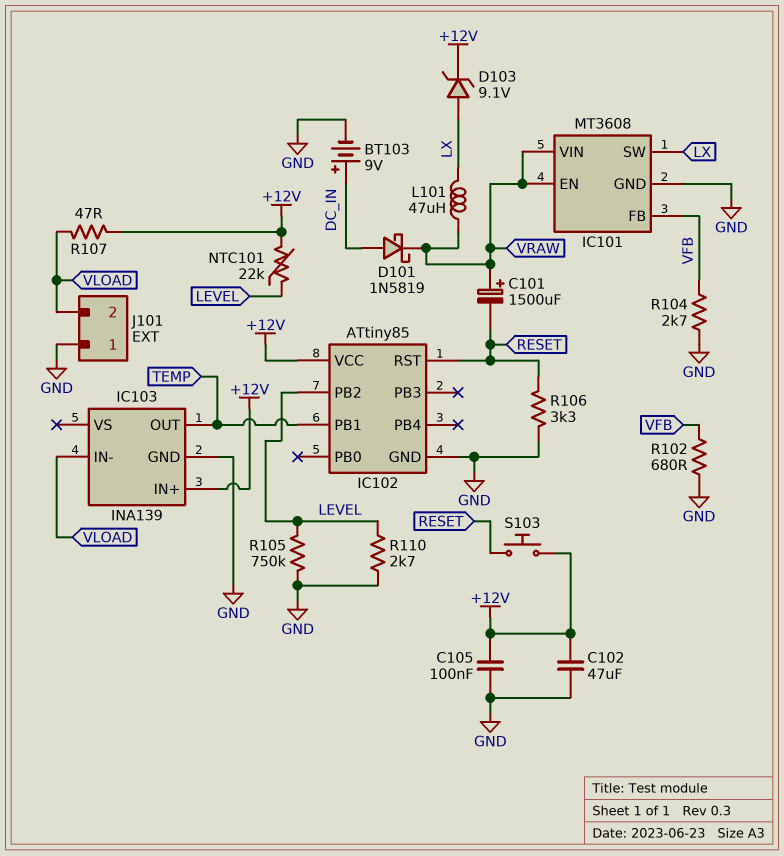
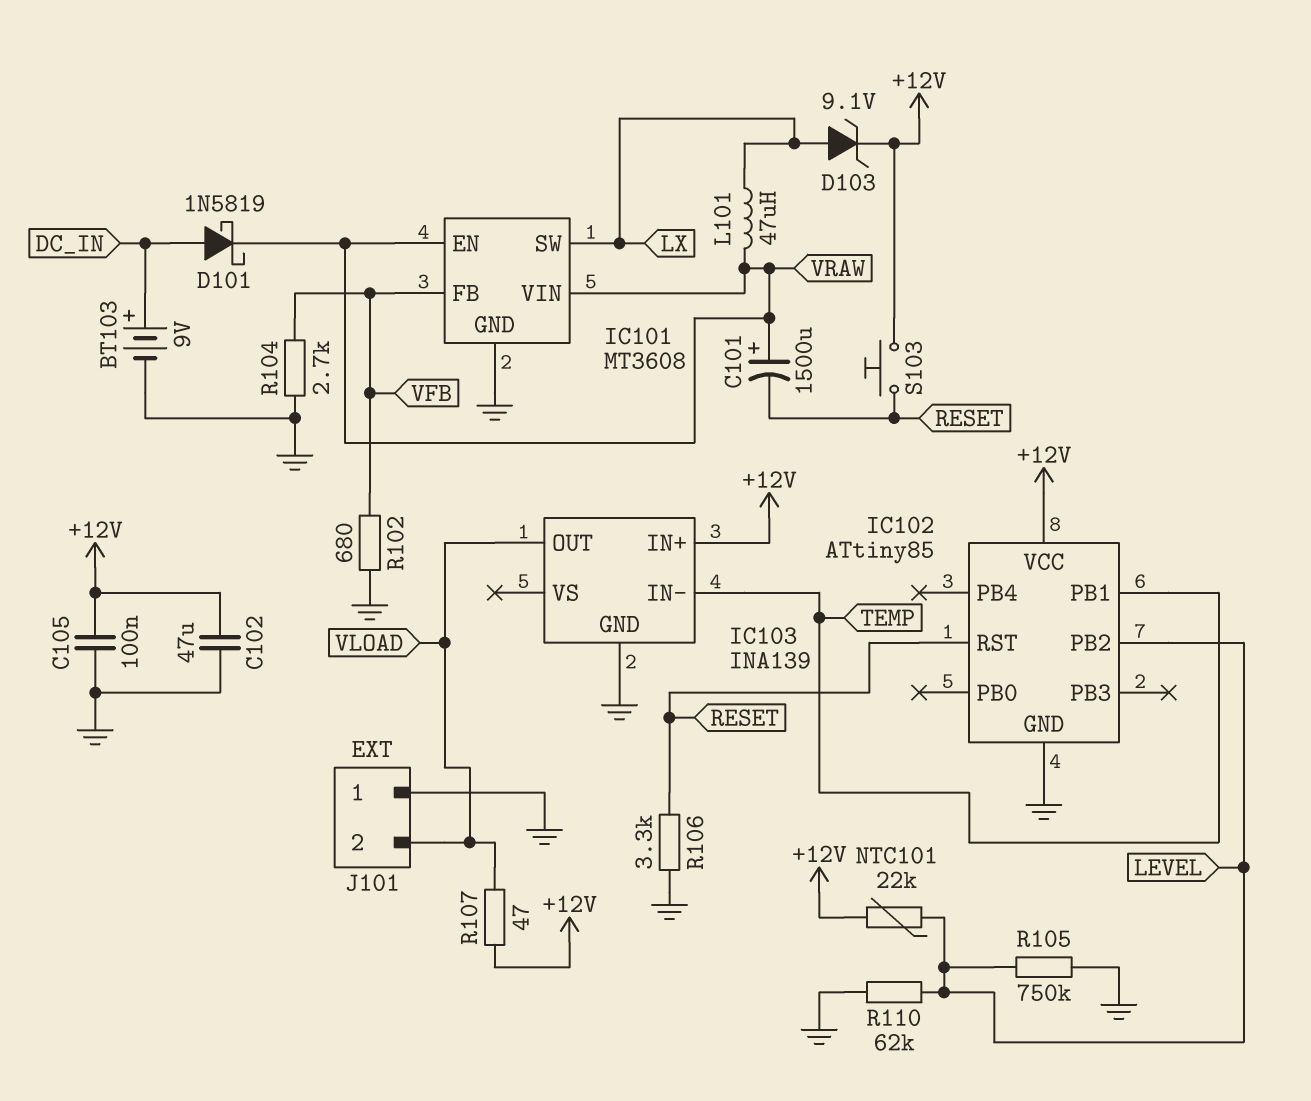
IC103 pin IN-: VLOAD -> TEMP
IC103 pin OUT: TEMP -> VLOAD
R110: 2.7k (GND, LEVEL) -> 62k (GND, LEVEL)

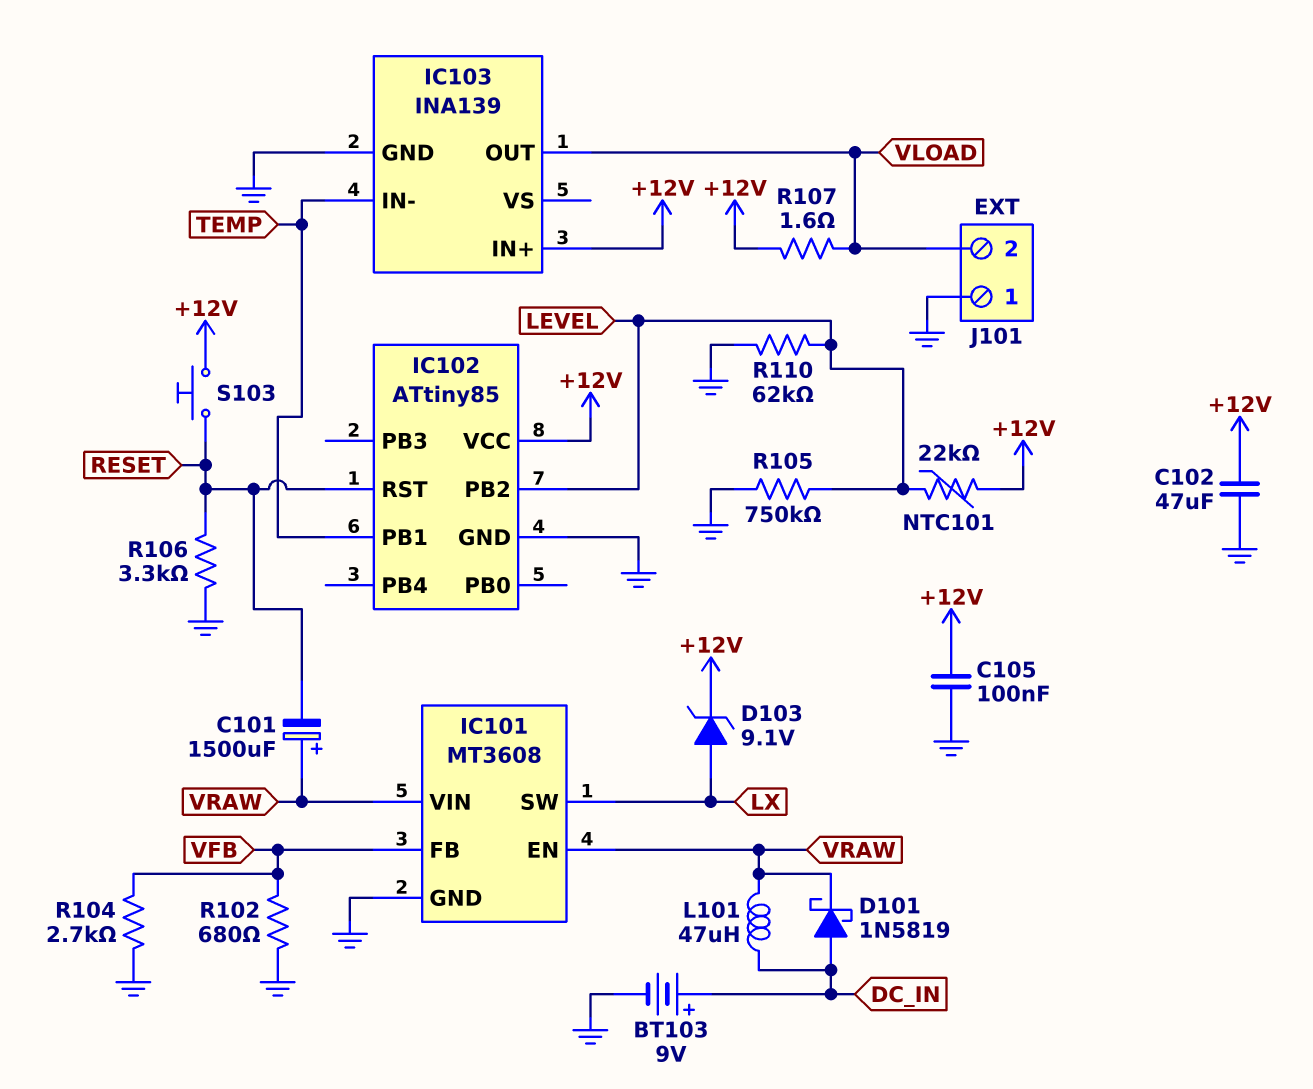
L101: 47uH (LX, VRAW) -> 47uH (DC_IN, VRAW)
R107: 47 (+12V, VLOAD) -> 1.6 (+12V, VLOAD)

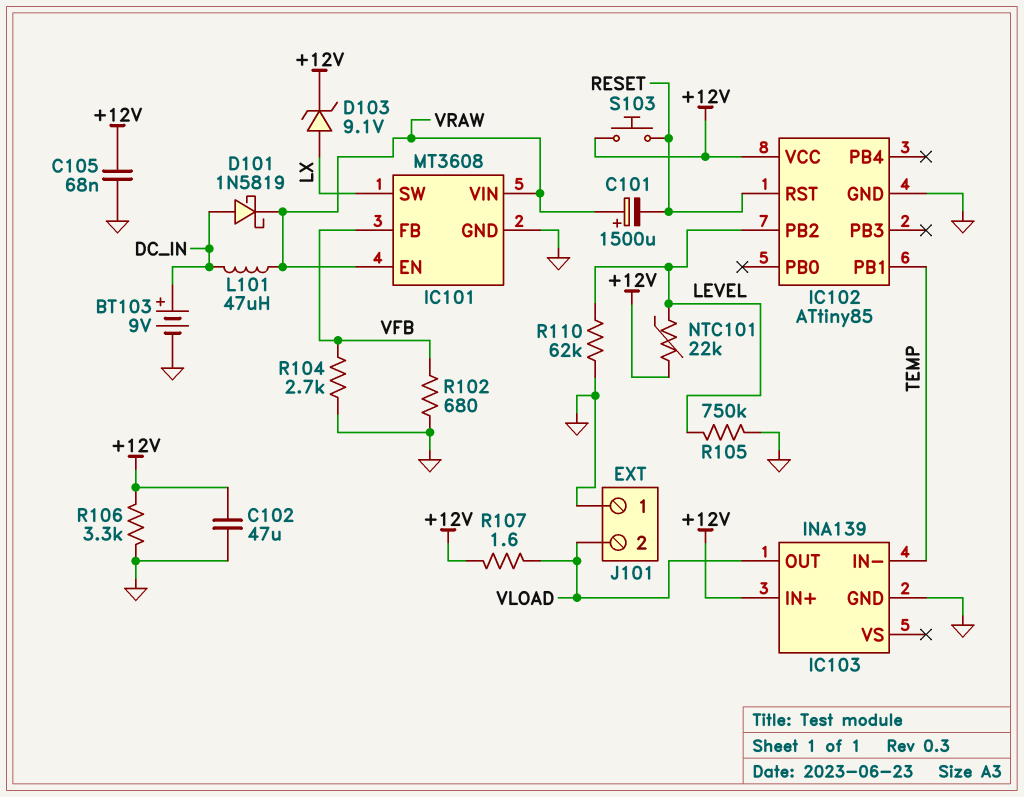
C105: 100nF (+12V, GND) -> 68nF (+12V, GND)
R106: 3.3k (GND, RESET) -> 3.3k (+12V, GND)

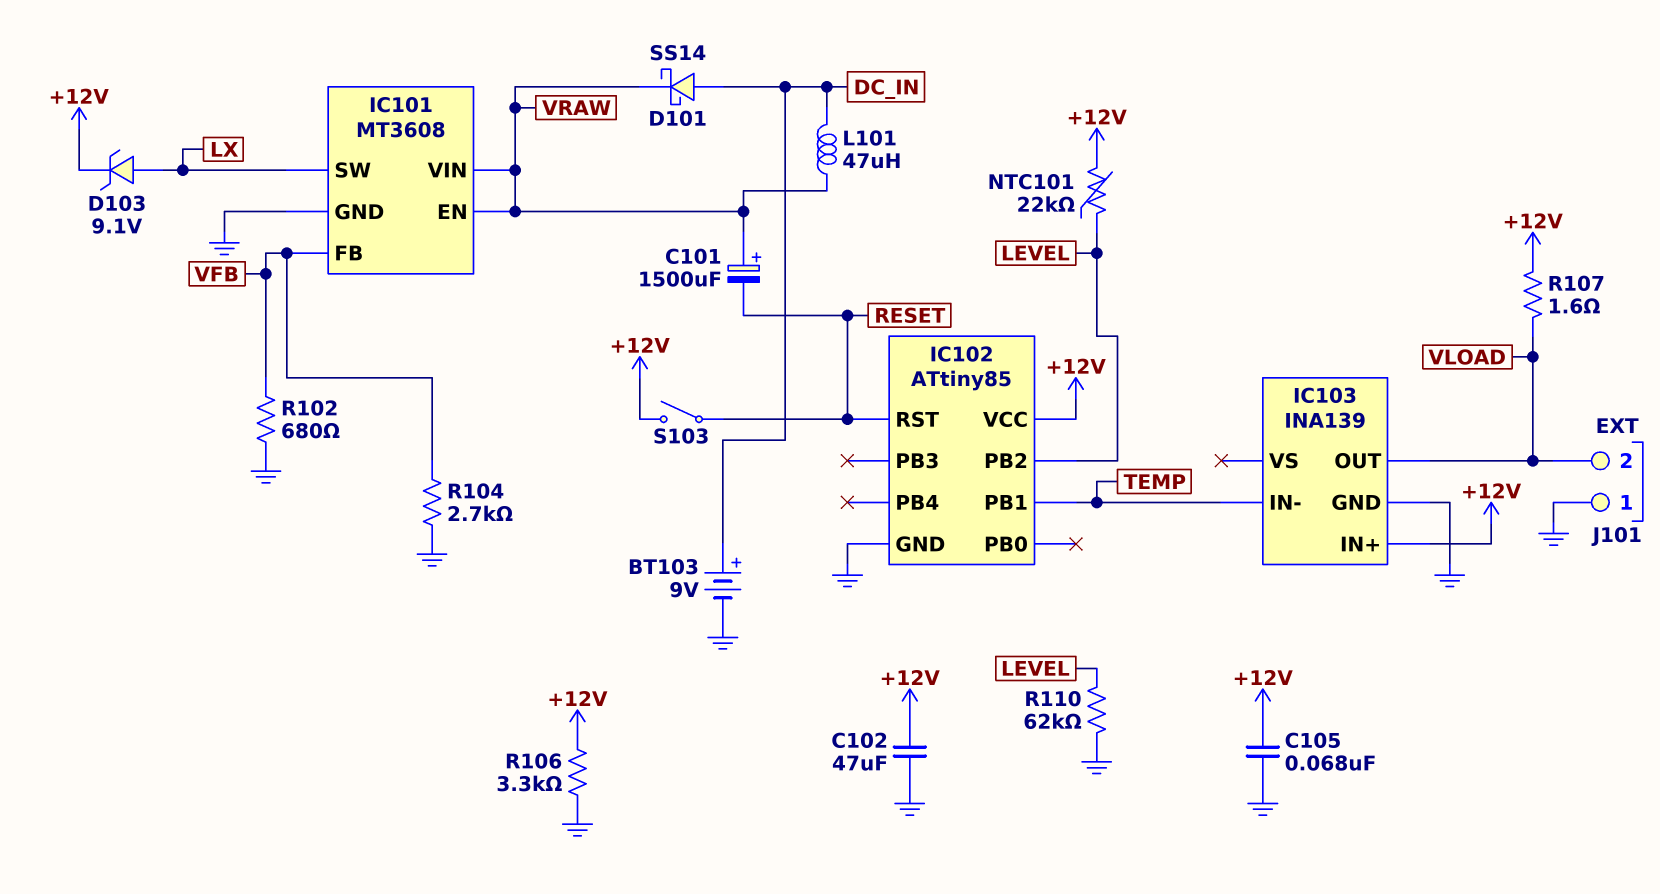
D101: schottky 1N5819 (A DC_IN, K VRAW) -> schottky SS14 (A DC_IN, K VRAW)
R105: 750k (GND, LEVEL) -> none
S103: button (+12V, RESET) -> switch (+12V, RESET)

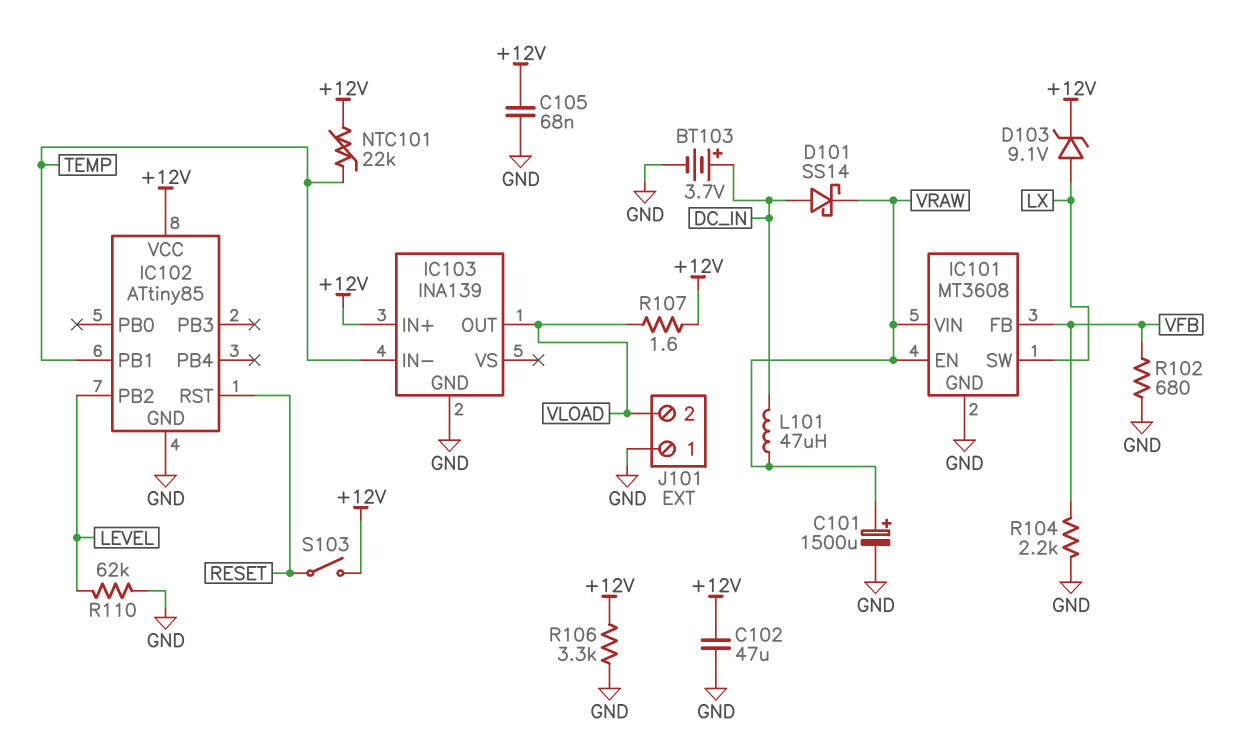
BT103: 9V (plus DC_IN, minus GND) -> 3.7V (plus DC_IN, minus GND)
C101: 1500uF (plus VRAW, minus RESET) -> 1500uF (plus VRAW, minus GND)
NTC101: 22k (+12V, LEVEL) -> 22k (+12V, TEMP)
R104: 2.7k (GND, VFB) -> 2.2k (GND, VFB)

